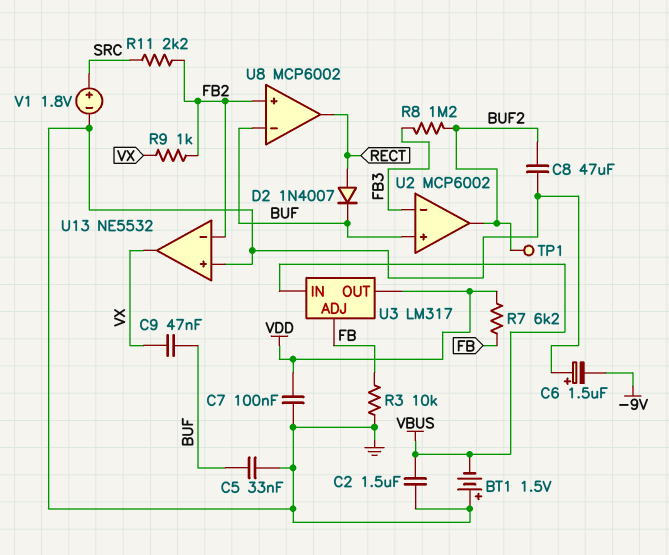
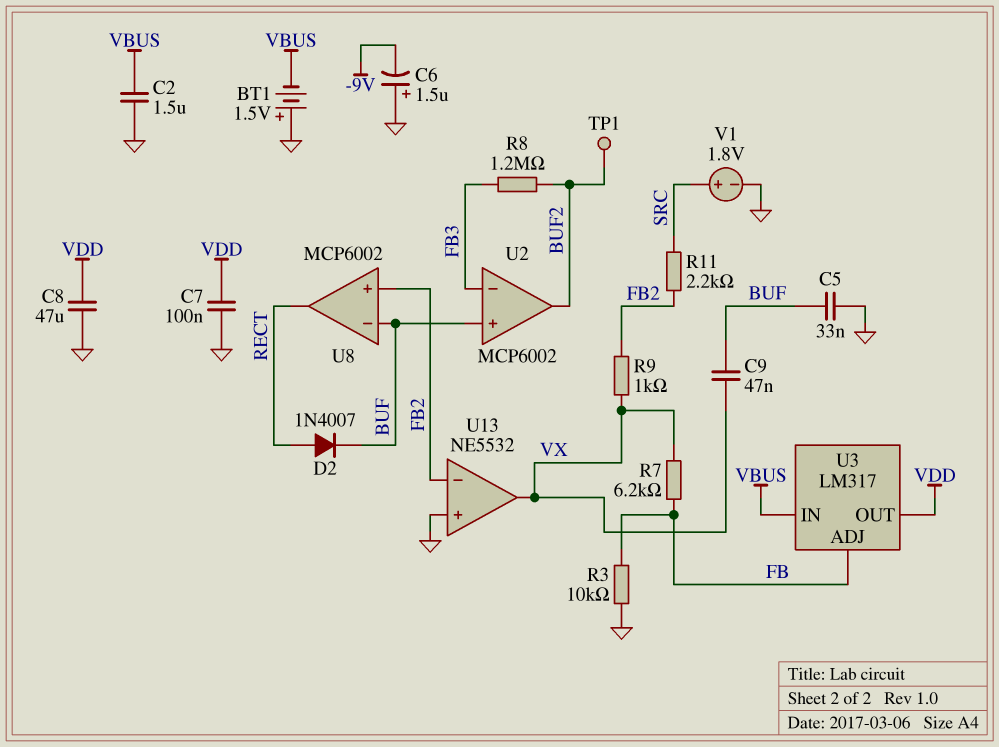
C8: 47uF (BUF2, GND) -> 47uF (GND, VDD)
R7: 6.2k (FB, VDD) -> 6.2k (FB, VX)

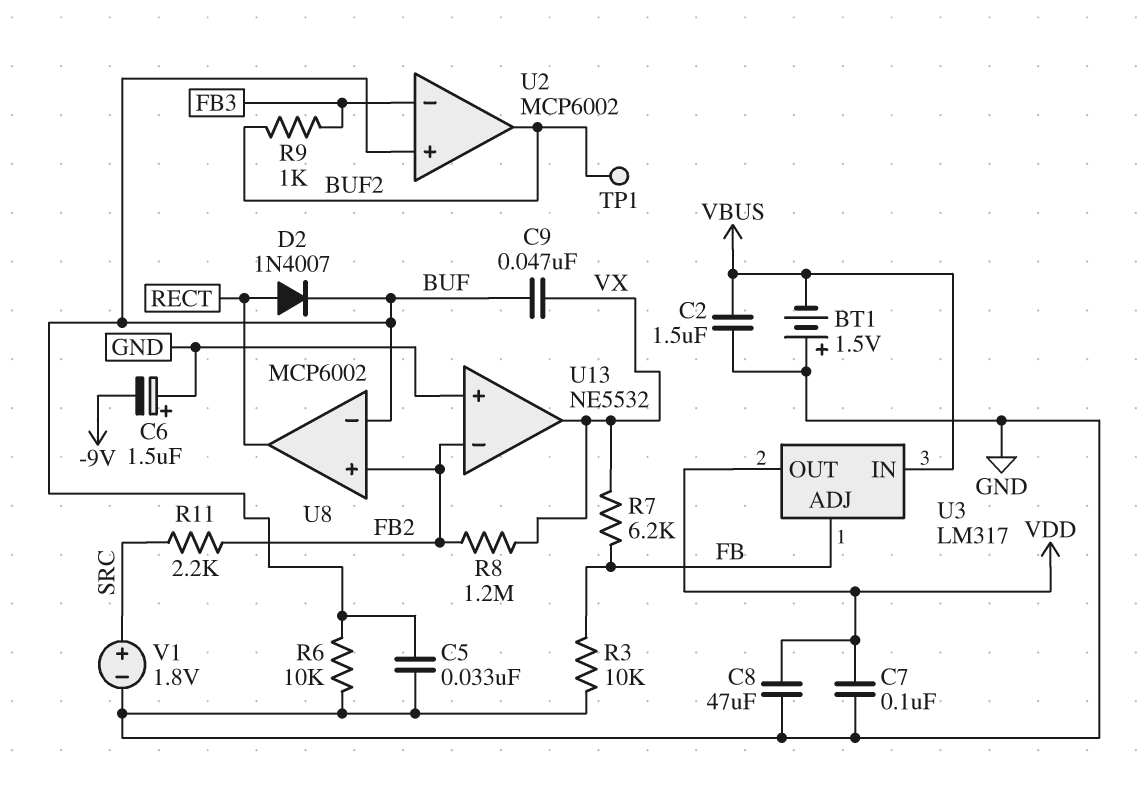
R6: none -> 10k (BUF, GND)
R8: 1.2M (BUF2, FB3) -> 1.2M (FB2, VX)
R9: 1k (FB2, VX) -> 1k (BUF2, FB3)

